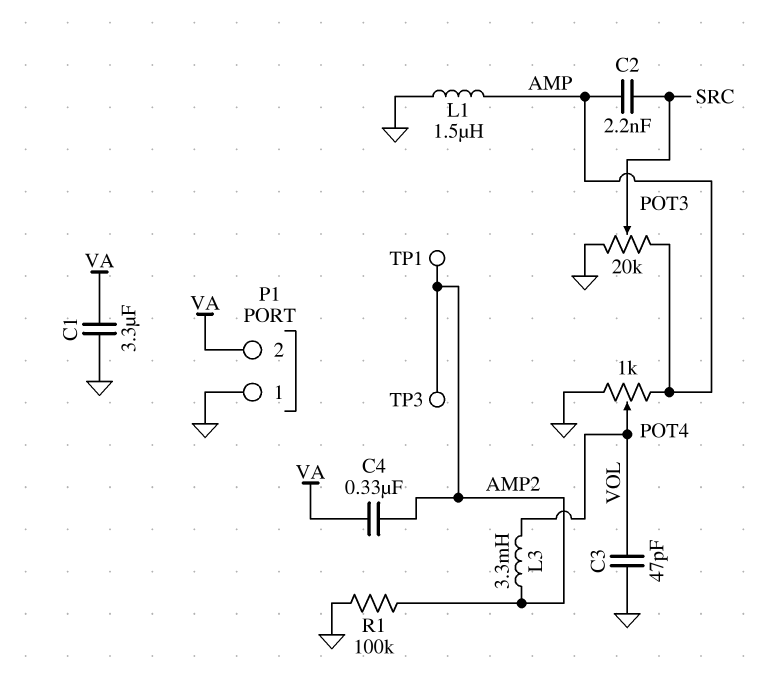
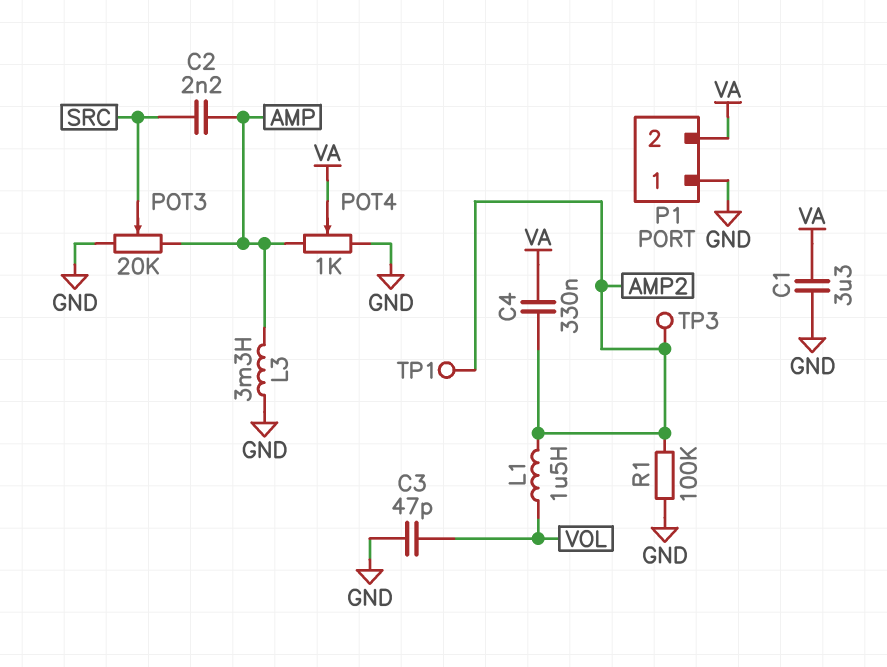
L1: 1.5uH (AMP, GND) -> 1.5uH (AMP2, VOL)
L3: 3.3mH (AMP2, VOL) -> 3.3mH (AMP, GND)
POT4: 1k (AMP, GND, wiper VOL) -> 1k (AMP, GND, wiper VA)

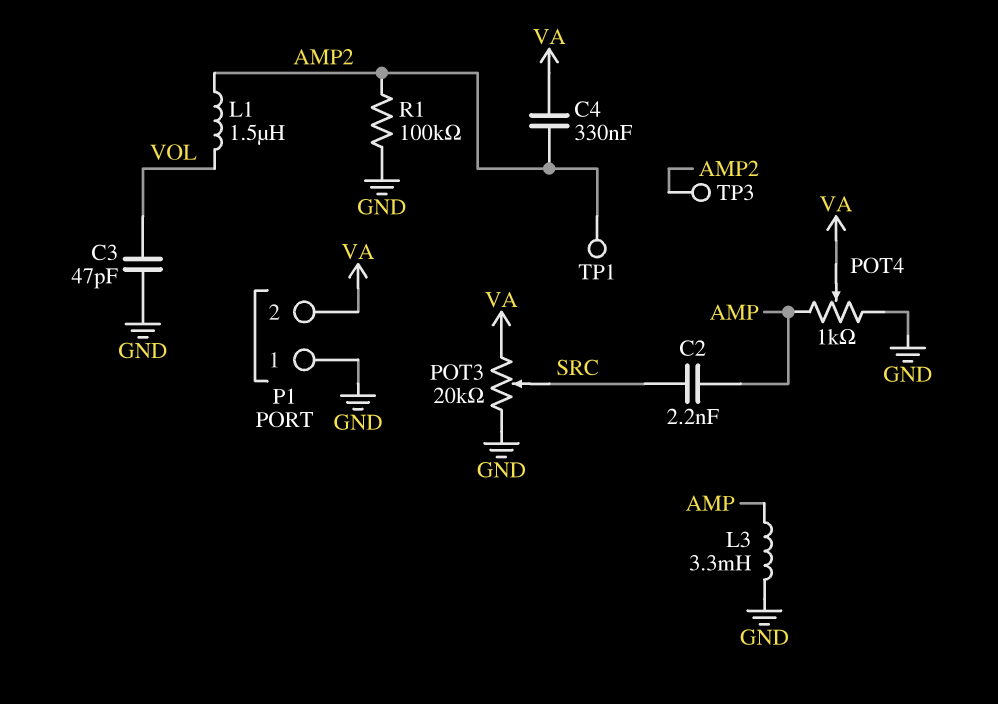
C1: 3.3uF (GND, VA) -> none
POT3: 20k (AMP, GND, wiper SRC) -> 20k (GND, VA, wiper SRC)

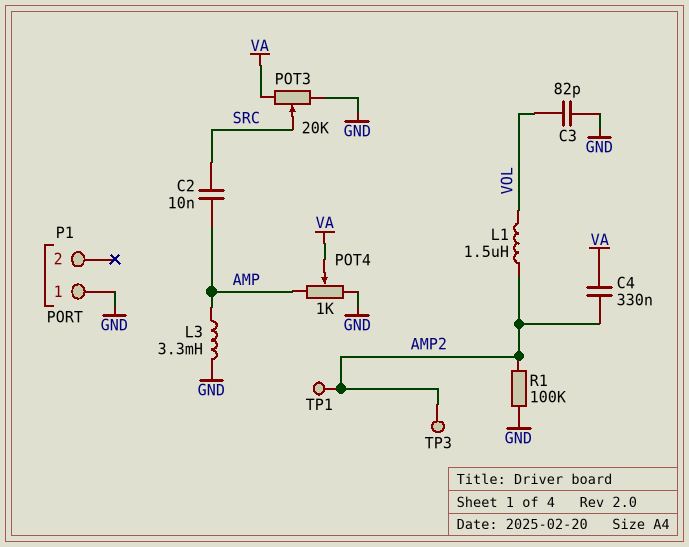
C2: 2.2nF (AMP, SRC) -> 10nF (AMP, SRC)
C3: 47pF (GND, VOL) -> 82pF (GND, VOL)
P1 pin 2: VA -> none

